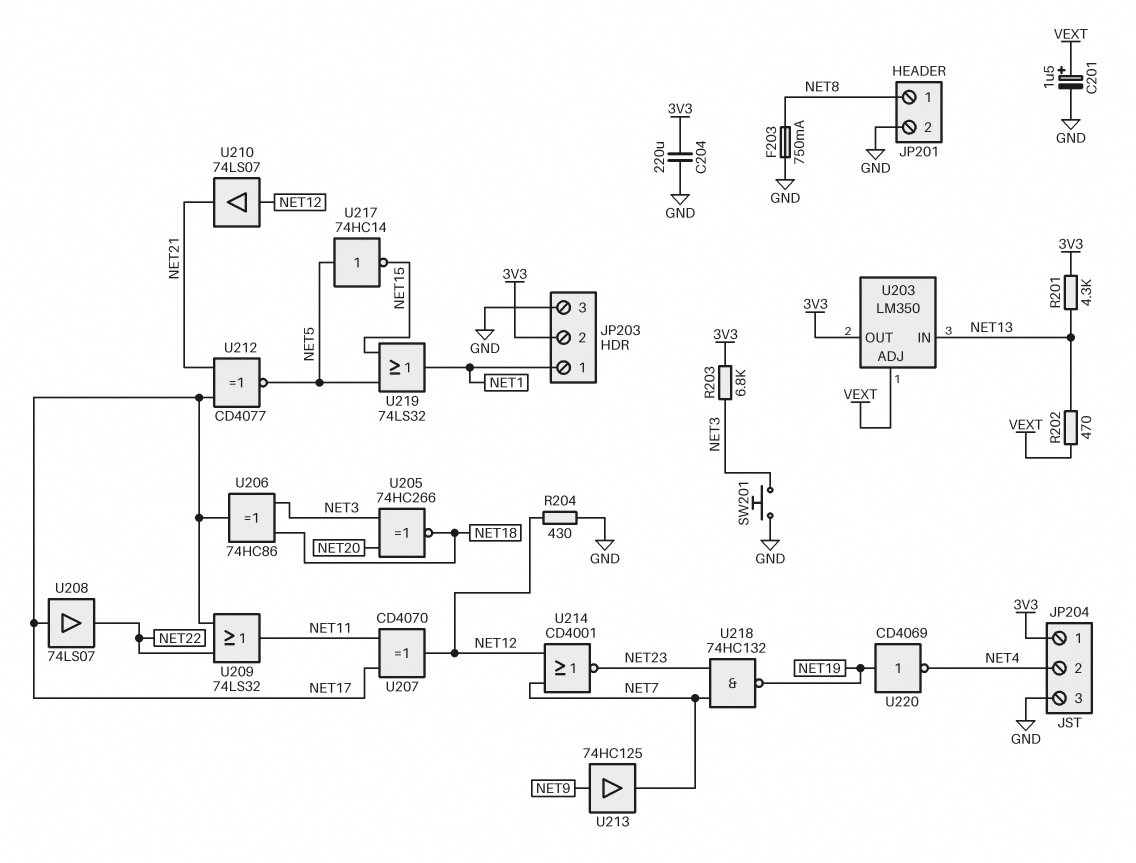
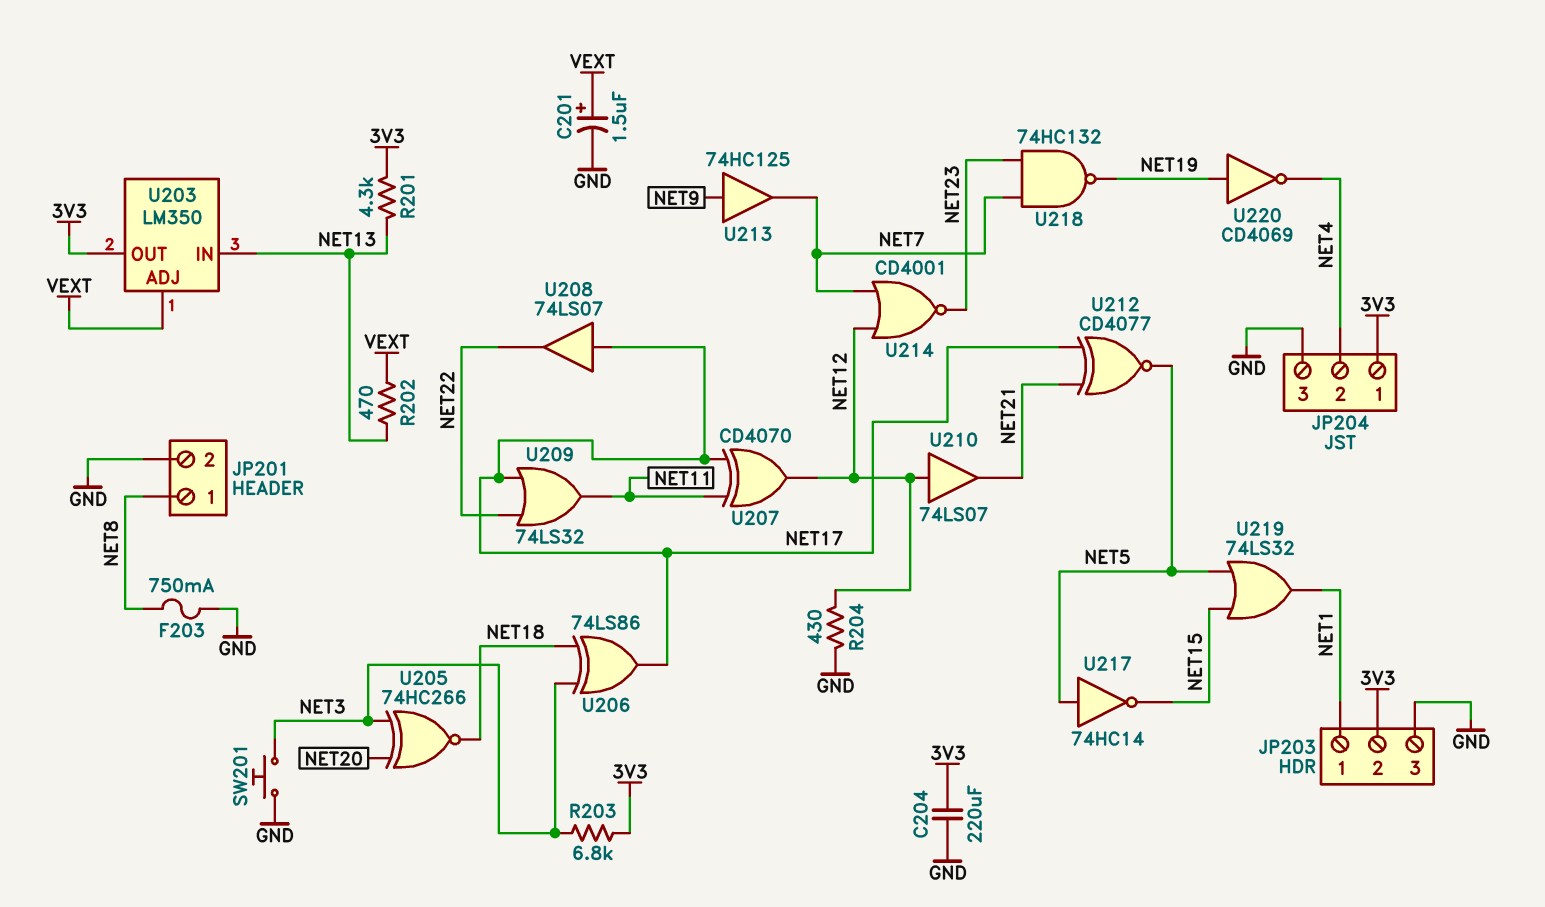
U206: XOR 74HC86 (in NET3, in NET18, out NET17) -> XOR 74LS86 (in NET3, in NET18, out NET17)

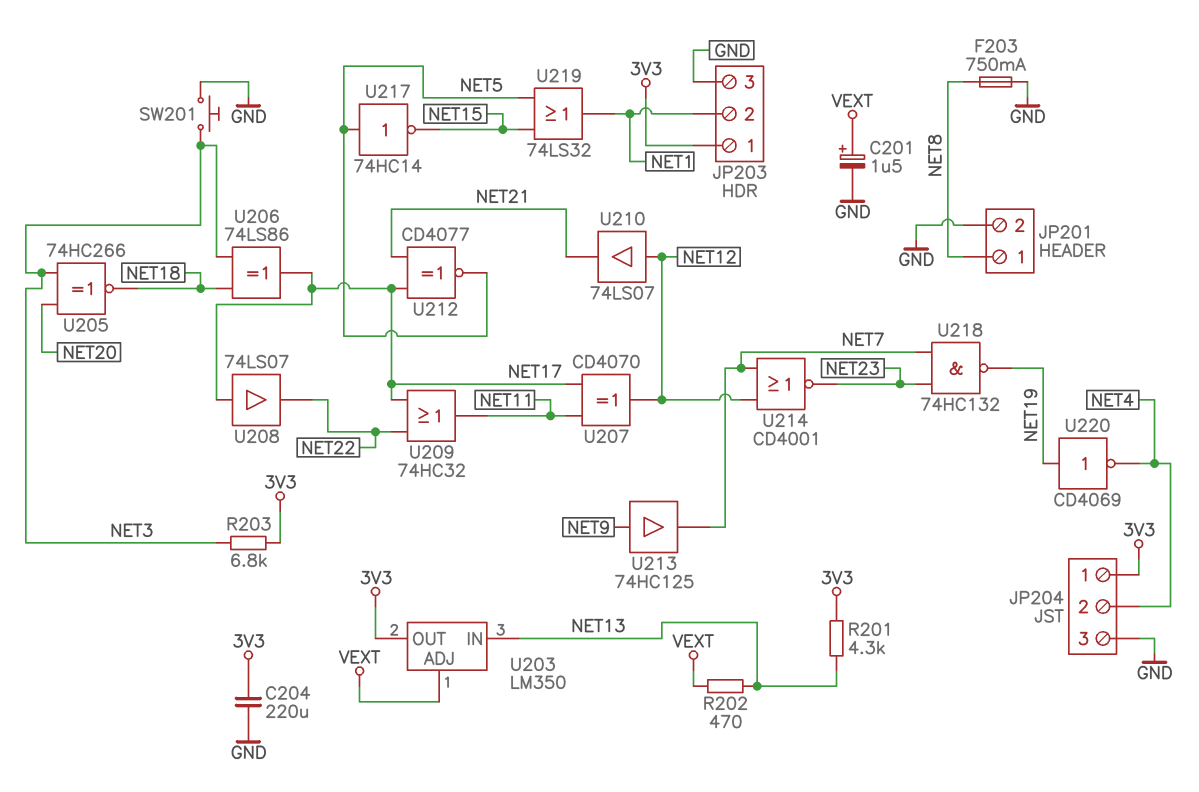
JP203 pin 1: NET1 -> 3V3
JP203 pin 2: 3V3 -> NET1
R204: 430 (GND, NET12) -> none
U209: OR 74LS32 (in NET17, in NET22, out NET11) -> OR 74HC32 (in NET17, in NET22, out NET11)

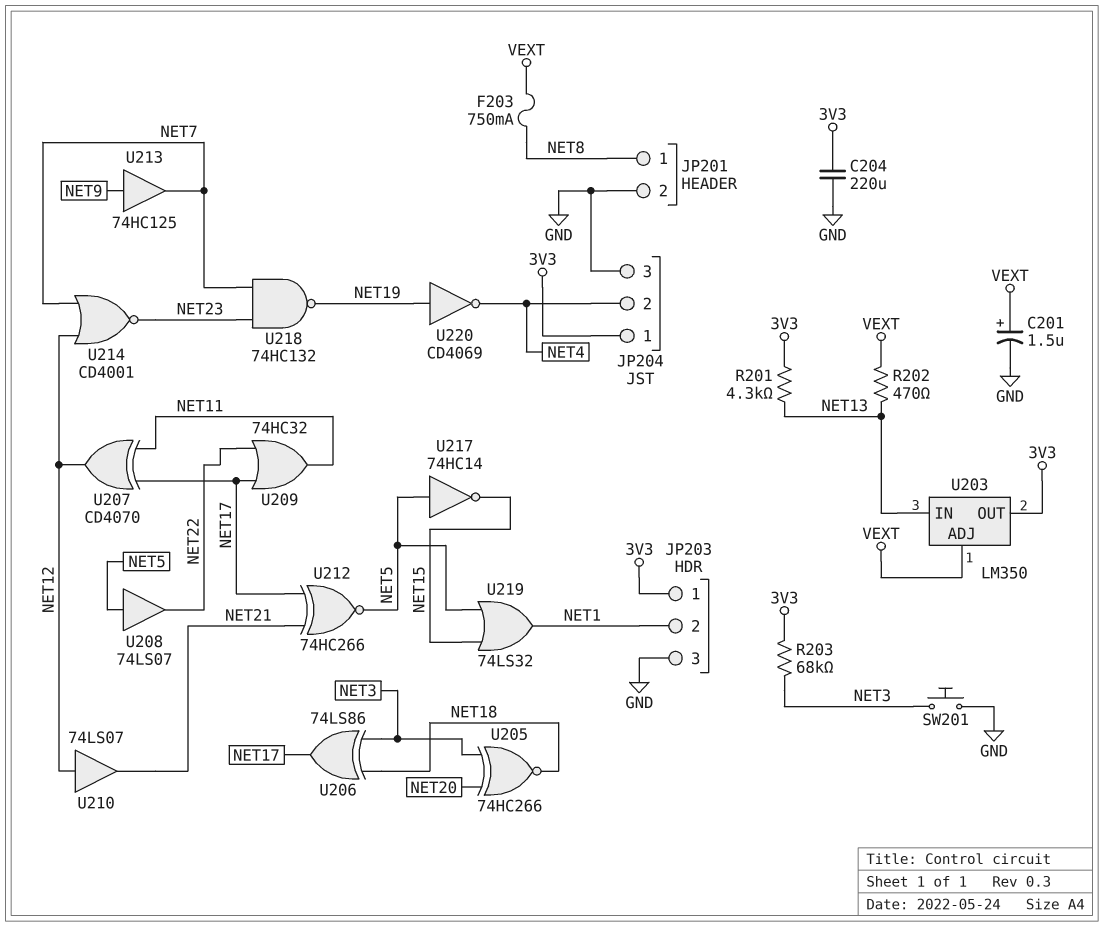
F203: 750mA (GND, NET8) -> 750mA (NET8, VEXT)
R203: 6.8k (3V3, NET3) -> 68k (3V3, NET3)
U208: buffer 74LS07 (in NET17, out NET22) -> buffer 74LS07 (in NET5, out NET22)
U212: XNOR CD4077 (in NET17, in NET21, out NET5) -> XNOR 74HC266 (in NET17, in NET21, out NET5)

